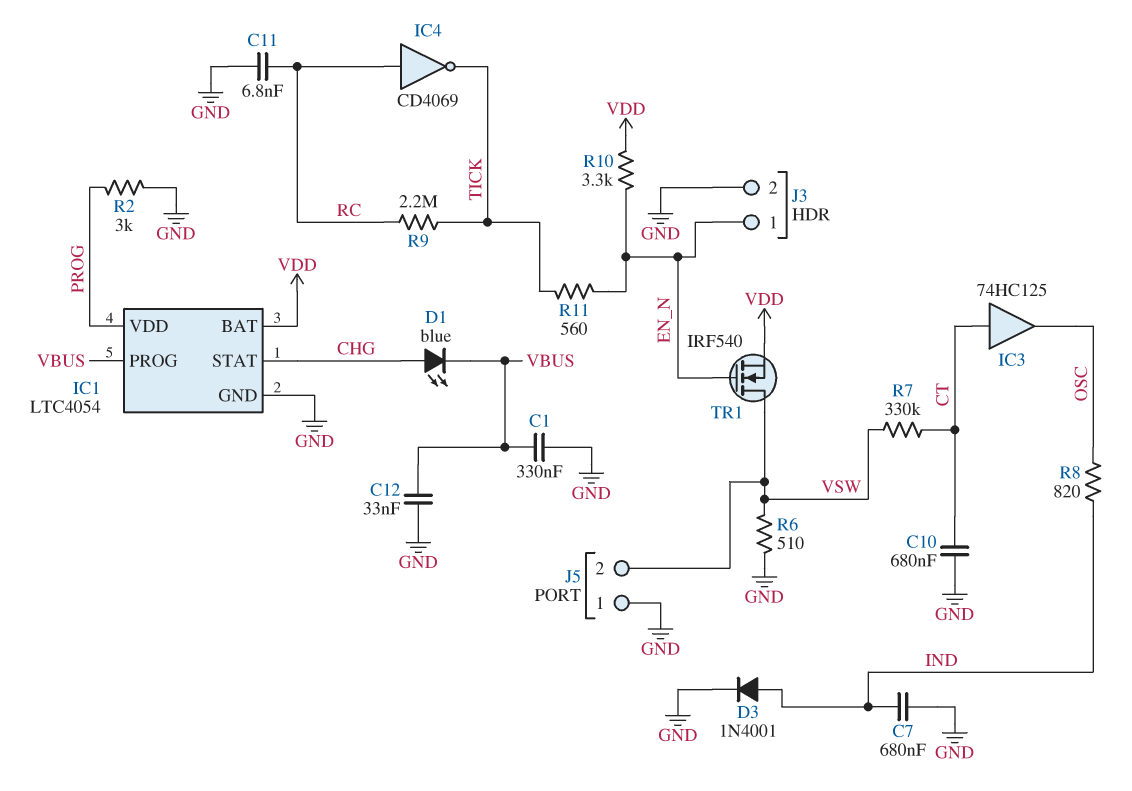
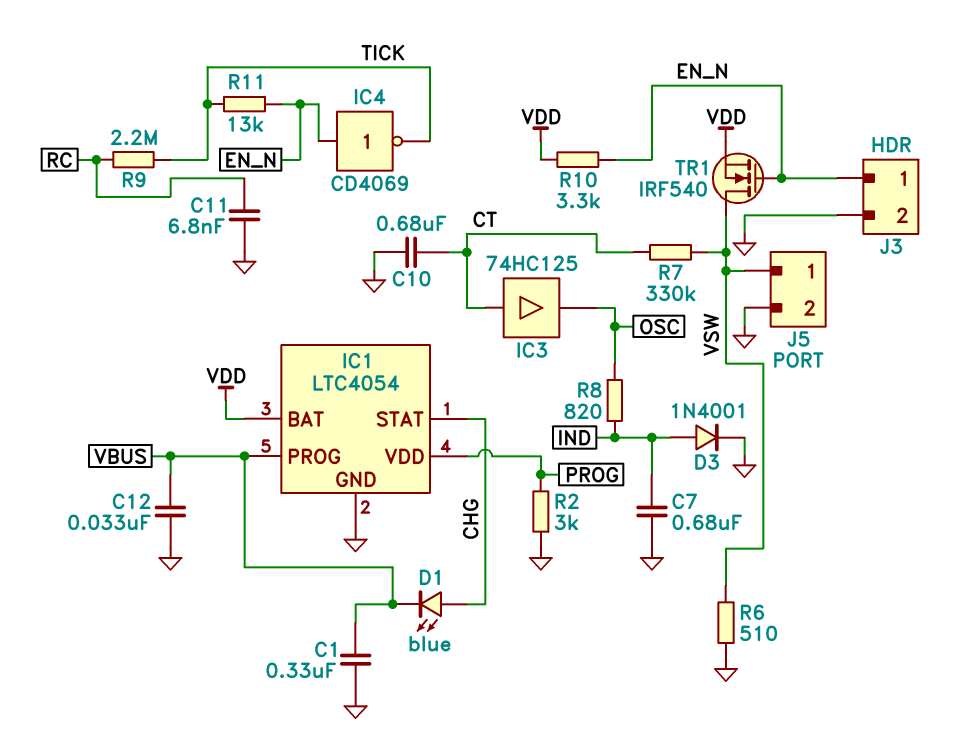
IC4: NOT CD4069 (in RC, out TICK) -> NOT CD4069 (in EN_N, out TICK)
J5 pin 1: GND -> VSW
J5 pin 2: VSW -> GND
R11: 560 (EN_N, TICK) -> 13k (EN_N, TICK)

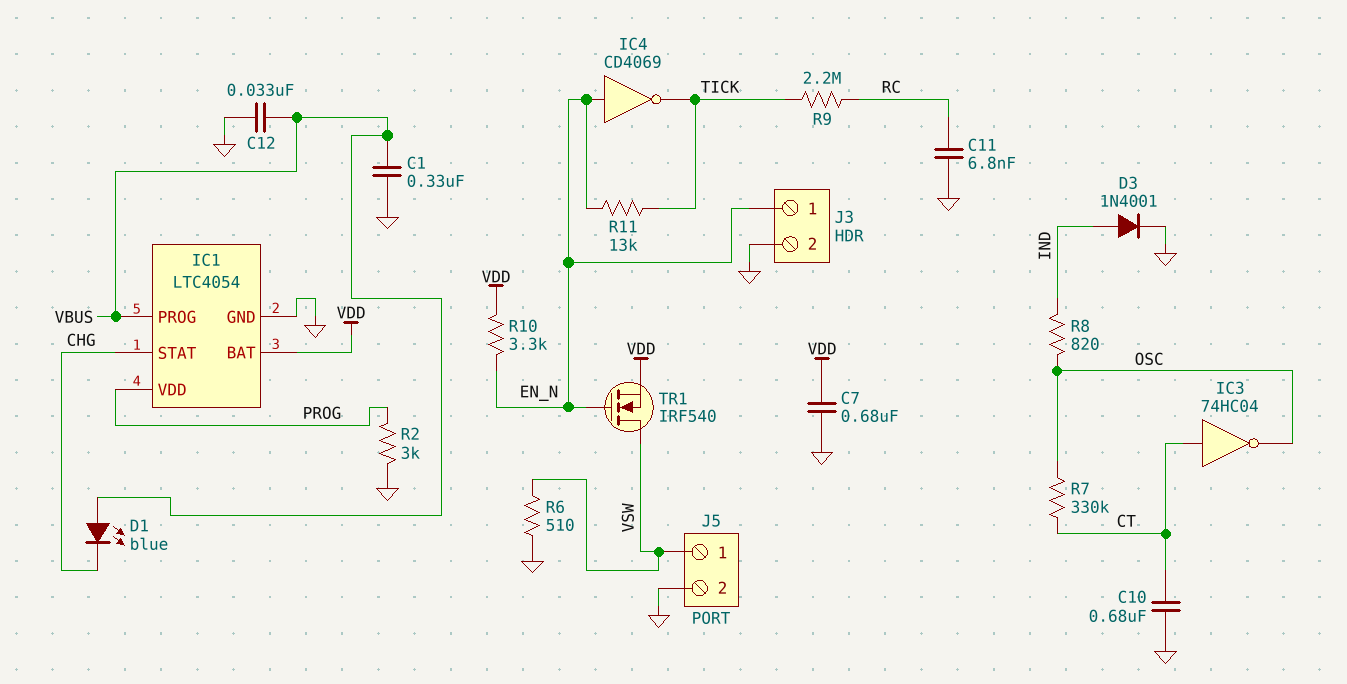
C7: 680nF (GND, IND) -> 680nF (GND, VDD)
D1: LED blue (A CHG, K VBUS) -> LED blue (A VBUS, K CHG)
IC3: buffer 74HC125 (in CT, out OSC) -> NOT 74HC04 (in CT, out OSC)
R7: 330k (CT, VSW) -> 330k (CT, OSC)

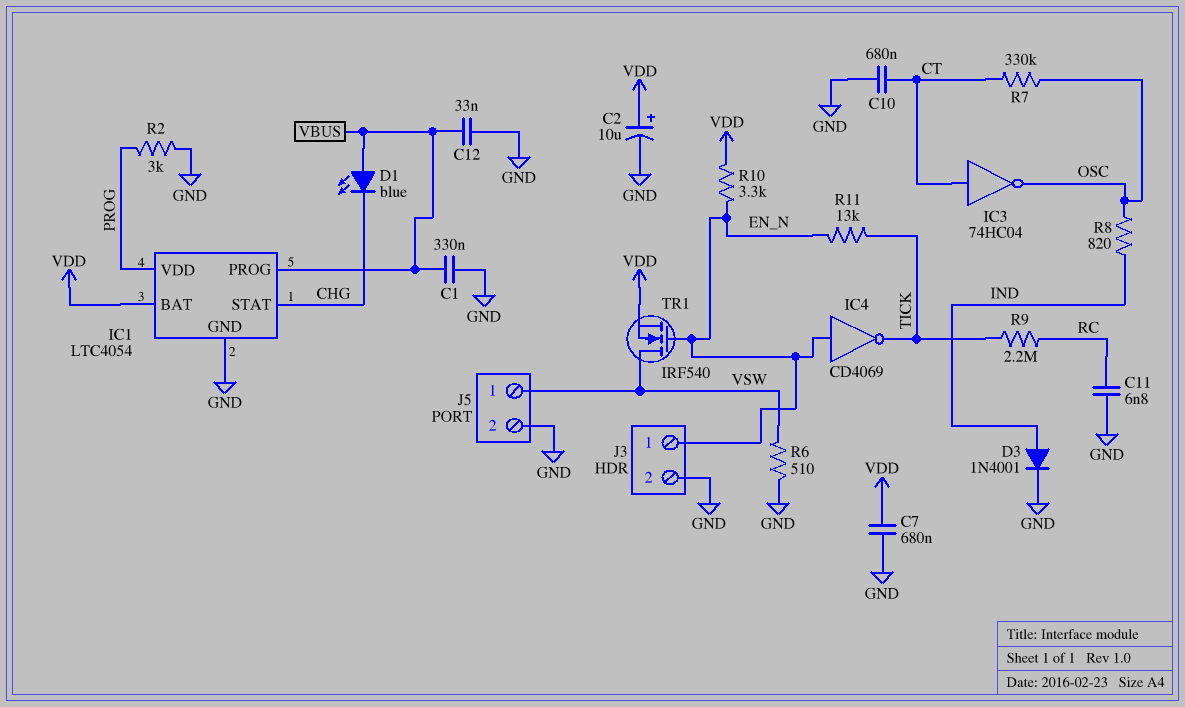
C2: none -> 10uF (plus VDD, minus GND)

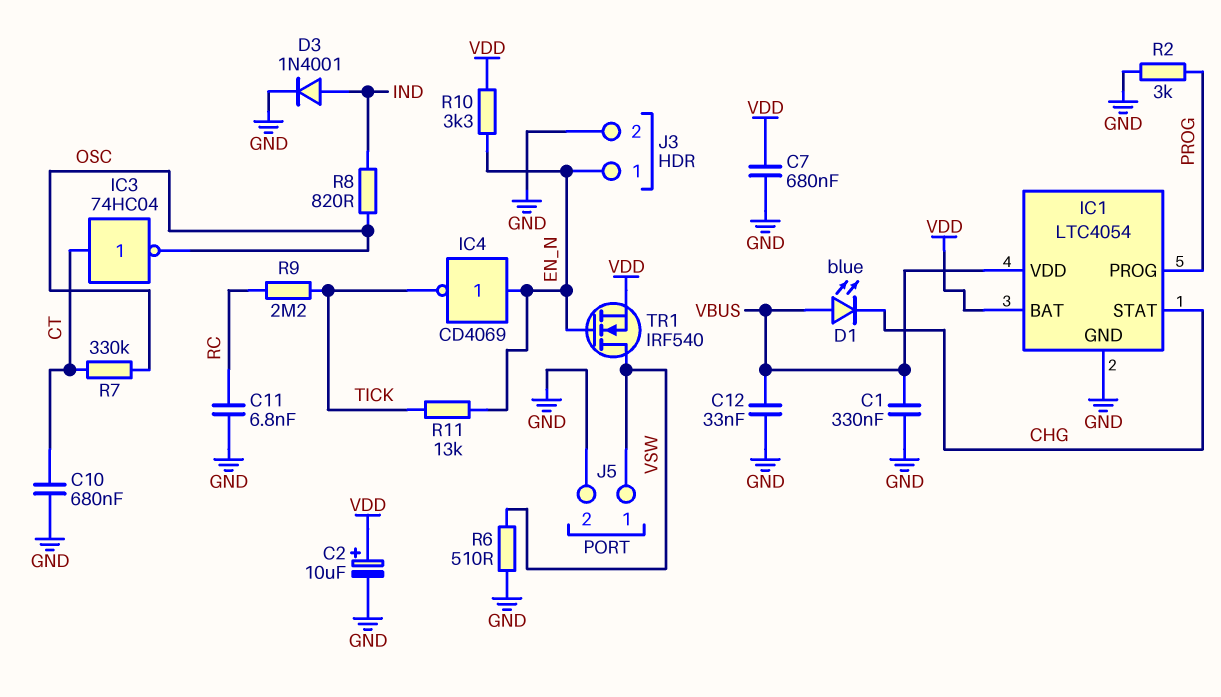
IC1 pin PROG: VBUS -> PROG
IC1 pin VDD: PROG -> VBUS

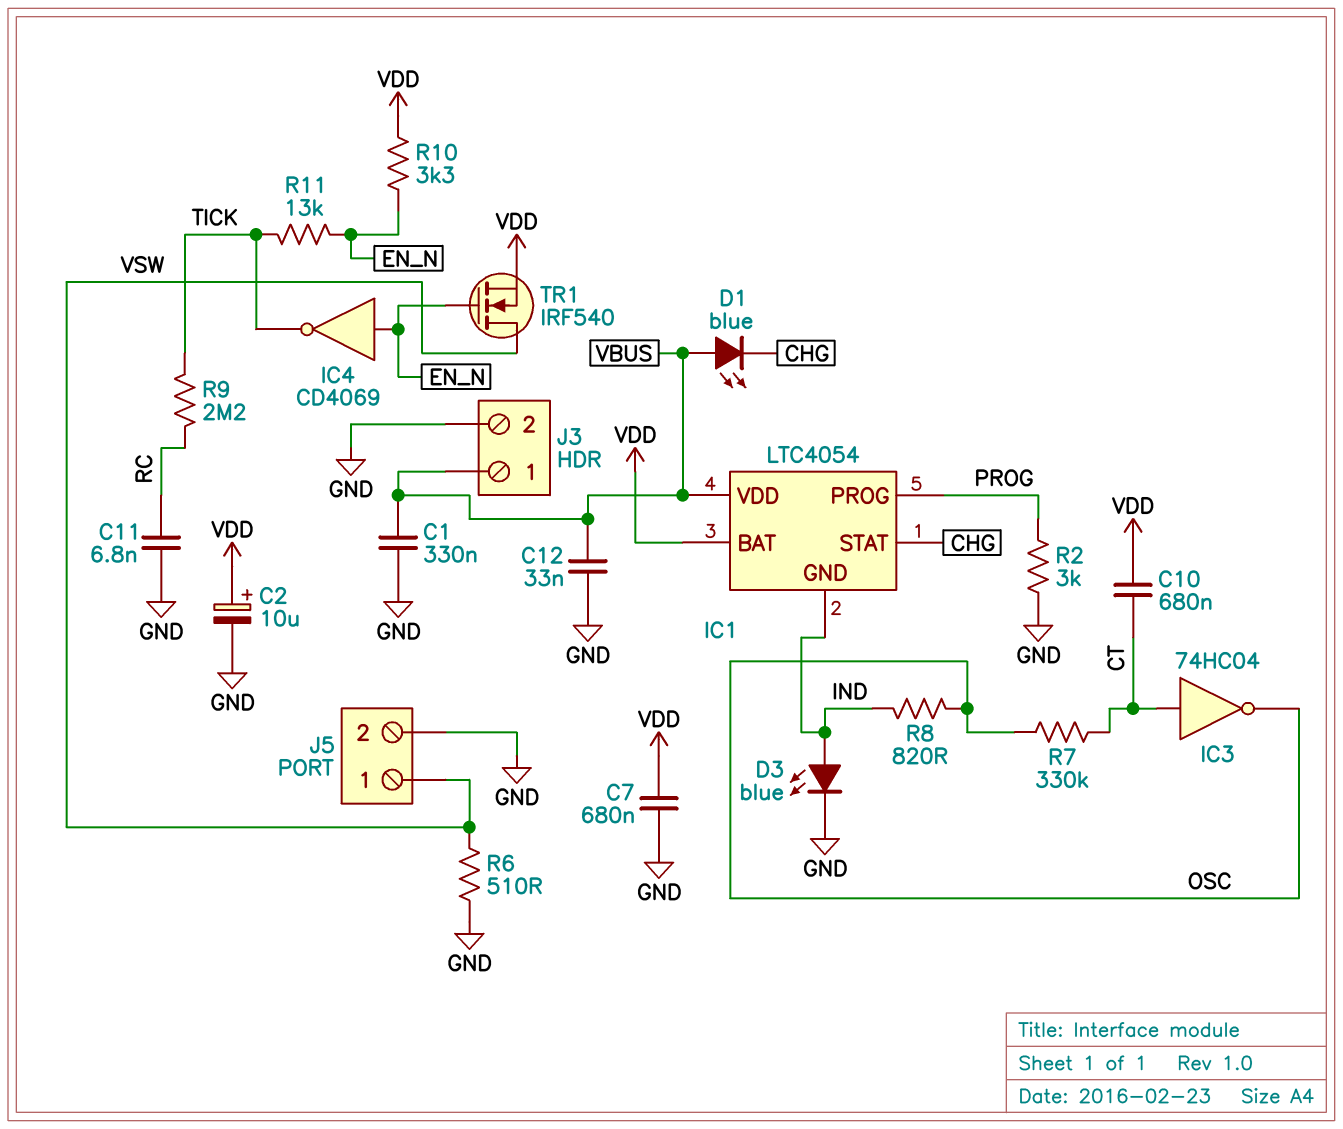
C10: 680nF (CT, GND) -> 680nF (CT, VDD)
D3: diode 1N4001 (A IND, K GND) -> LED blue (A IND, K GND)
IC1 pin GND: GND -> IND
J3 pin 1: EN_N -> VBUS

